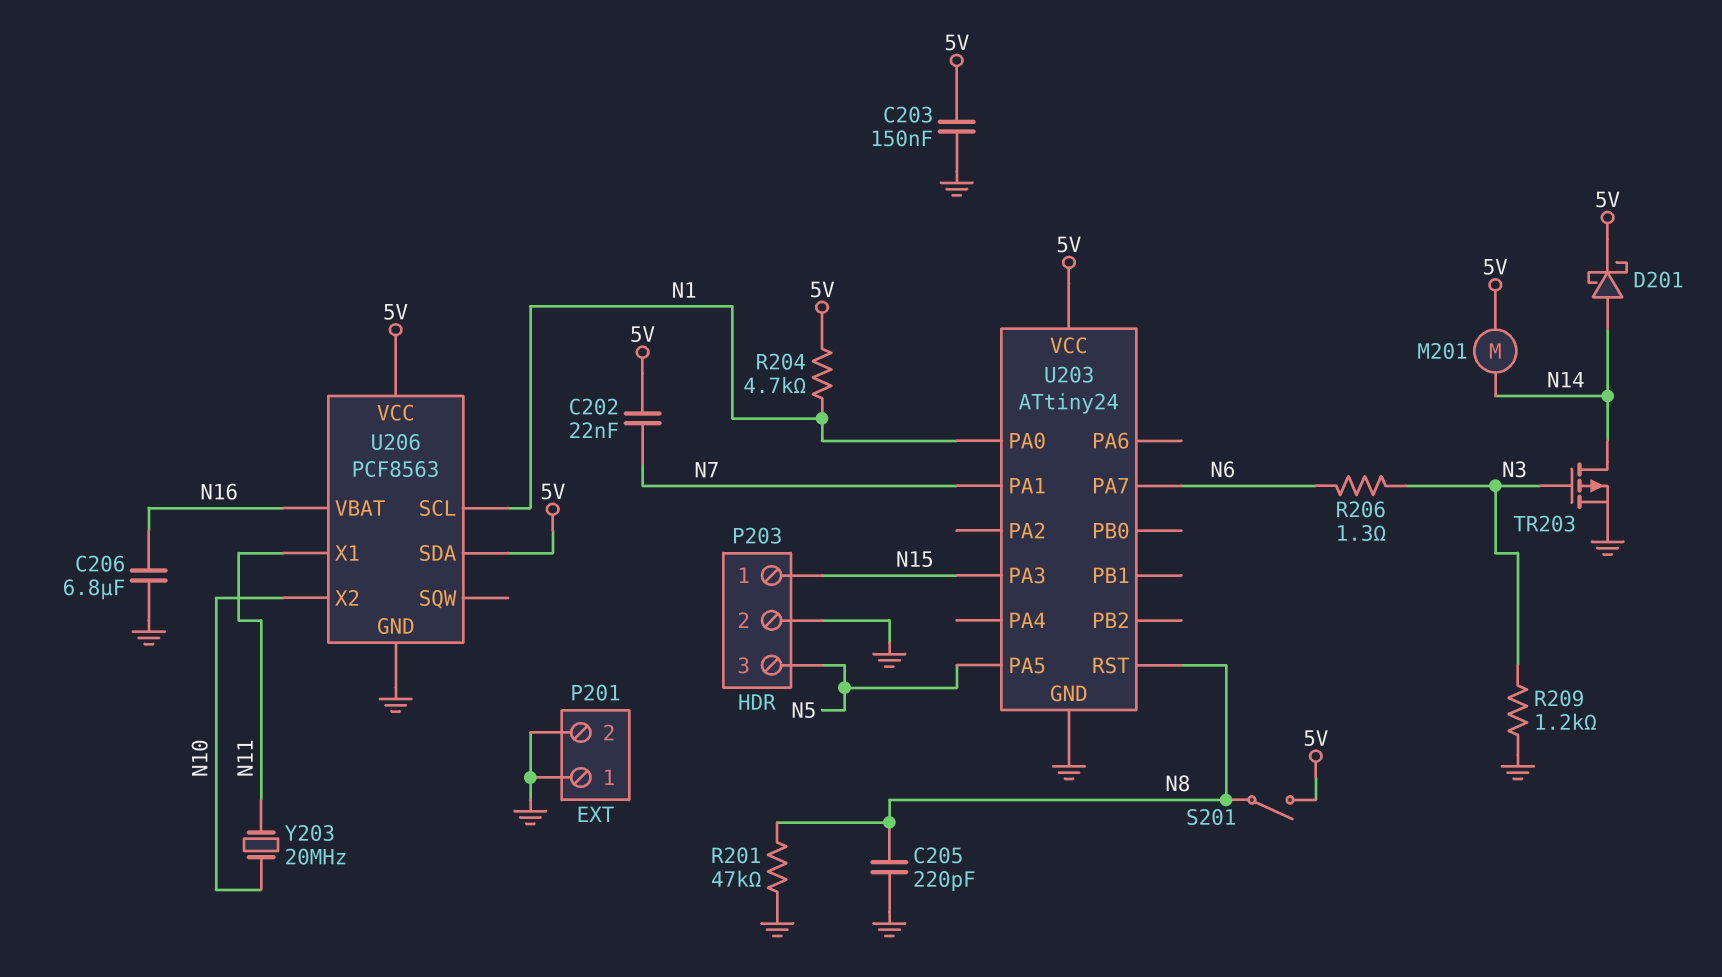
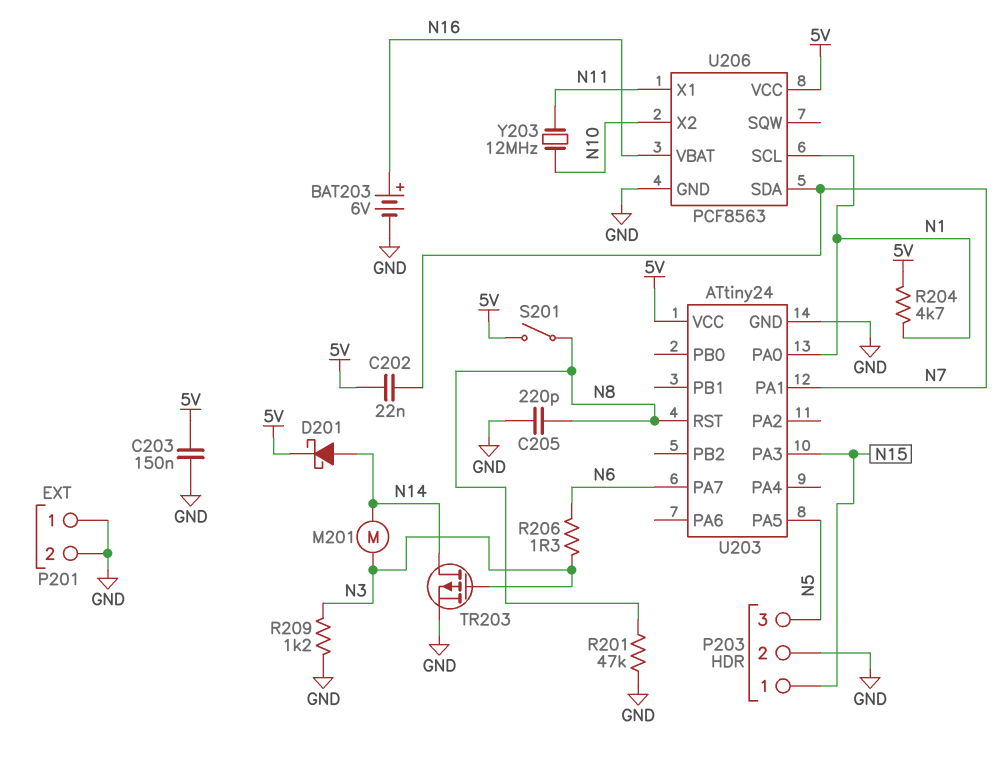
BAT203: none -> 6V (plus N16, minus GND)
C206: 6.8uF (GND, N16) -> none
M201: motor (5V, N14) -> motor (N3, N14)
U206 pin SDA: 5V -> N7
Y203: 20MHz (N10, N11) -> 12MHz (N10, N11)

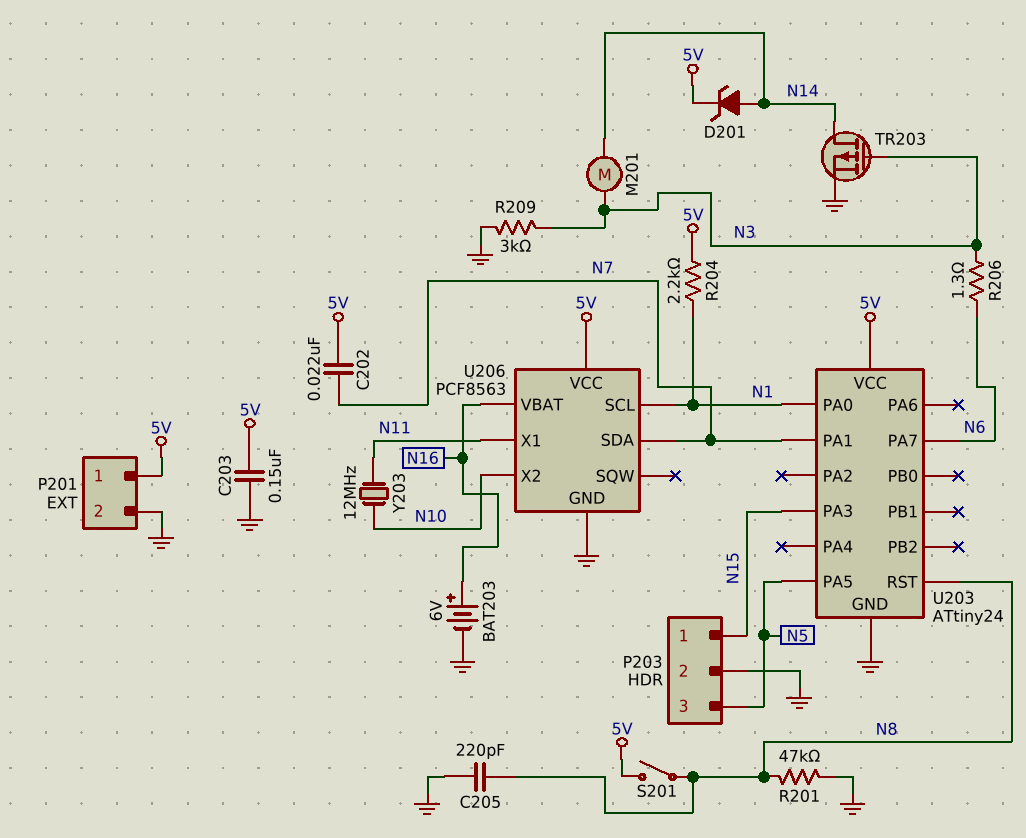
D201: schottky (A N14, K 5V) -> zener (A N14, K 5V)
P201 pin 1: GND -> 5V
R204: 4.7k (5V, N1) -> 2.2k (5V, N1)
R209: 1.2k (GND, N3) -> 3k (GND, N3)

